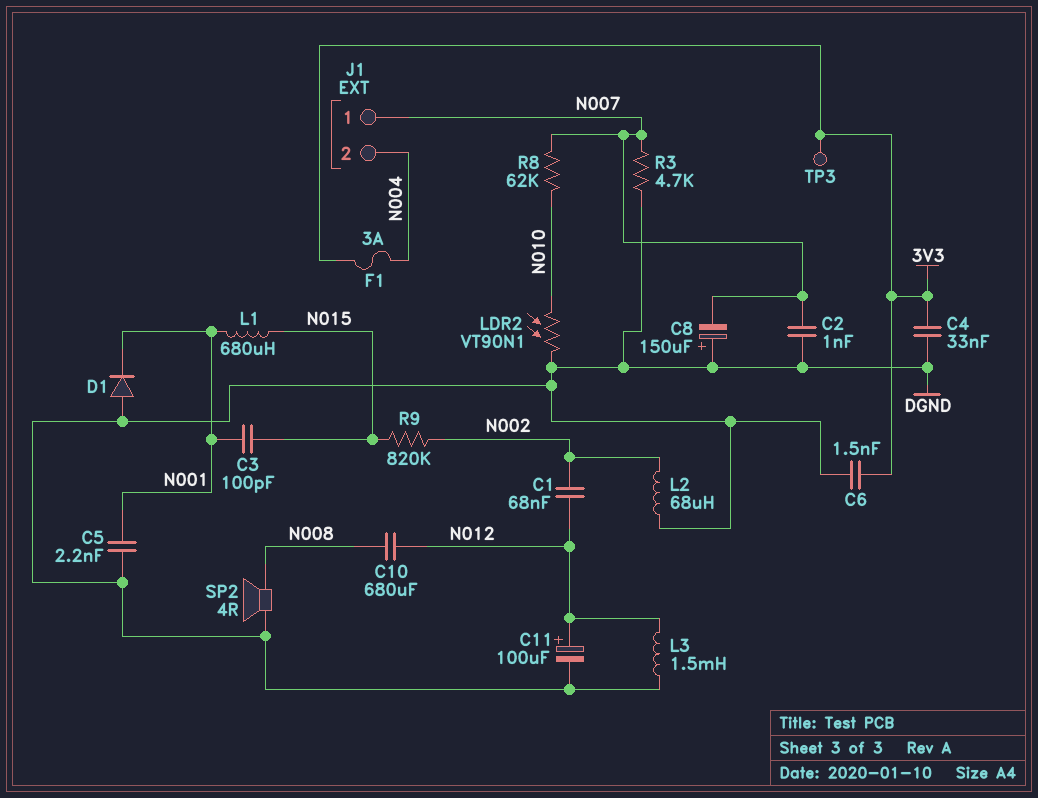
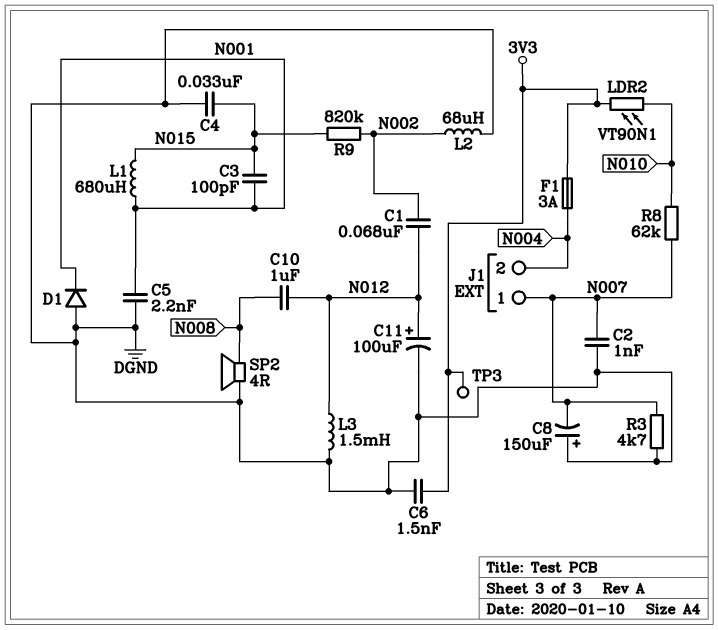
C4: 33nF (3V3, DGND) -> 33nF (DGND, N015)
C10: 680uF (N008, N012) -> 1uF (N008, N012)
LDR2: VT90N1 (DGND, N010) -> VT90N1 (3V3, N010)

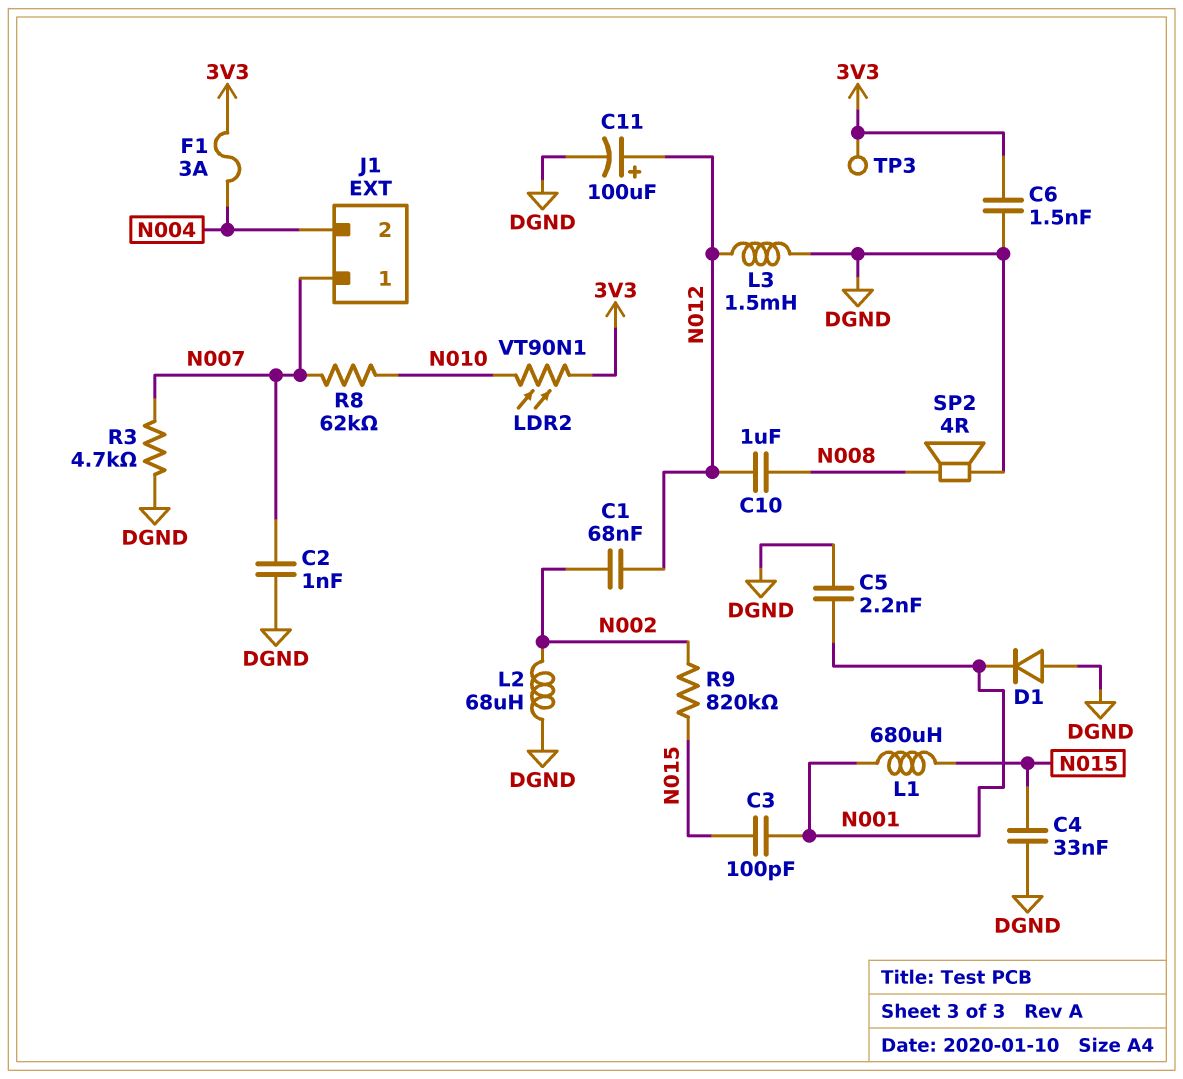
C8: 150uF (plus DGND, minus N007) -> none

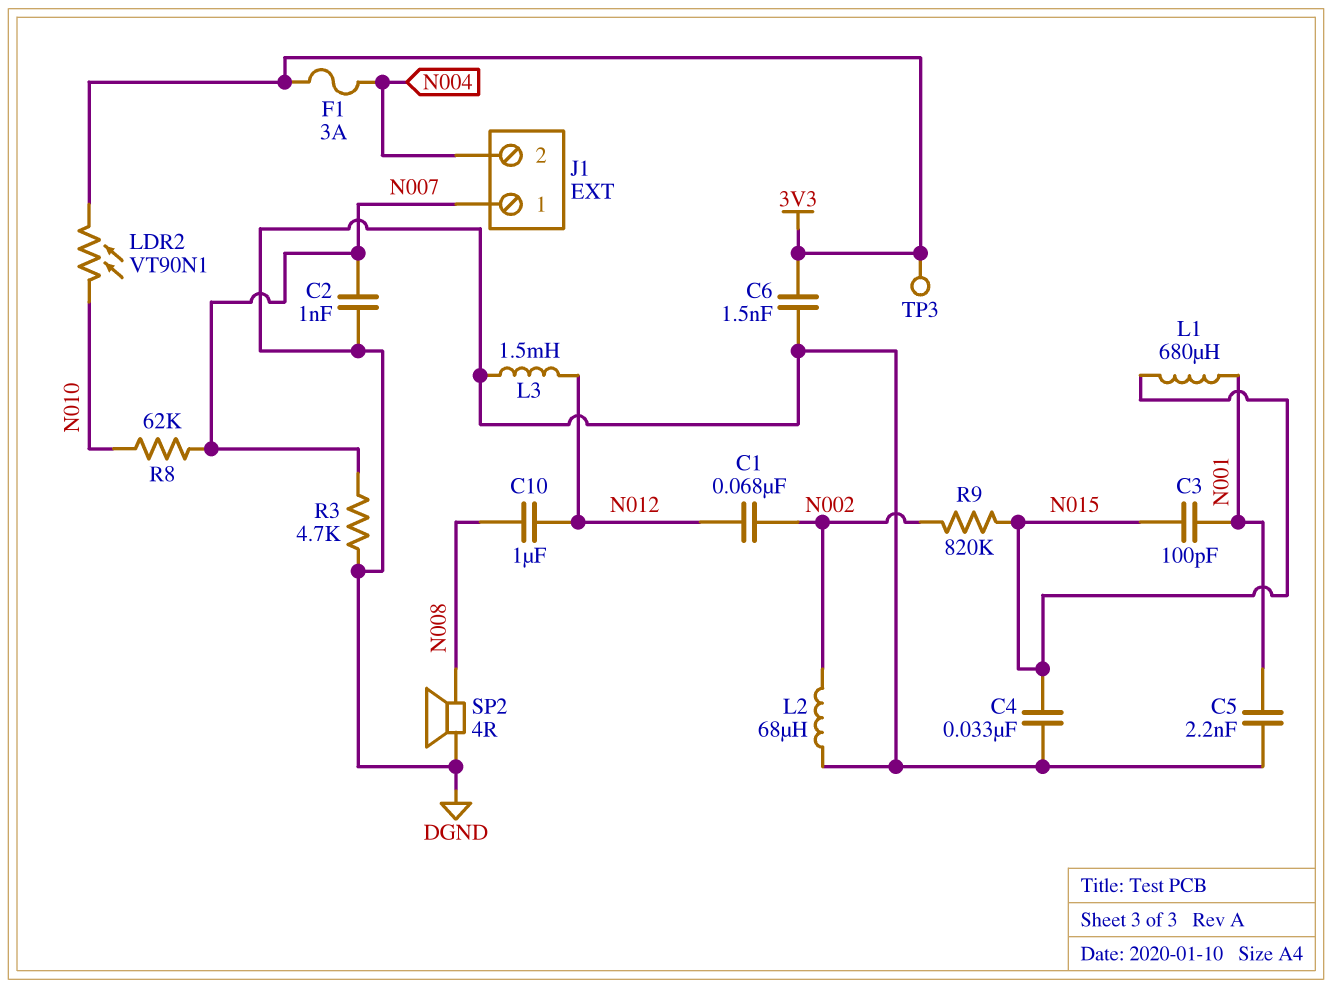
C11: 100uF (plus N012, minus DGND) -> none
D1: diode (A DGND, K N001) -> none

